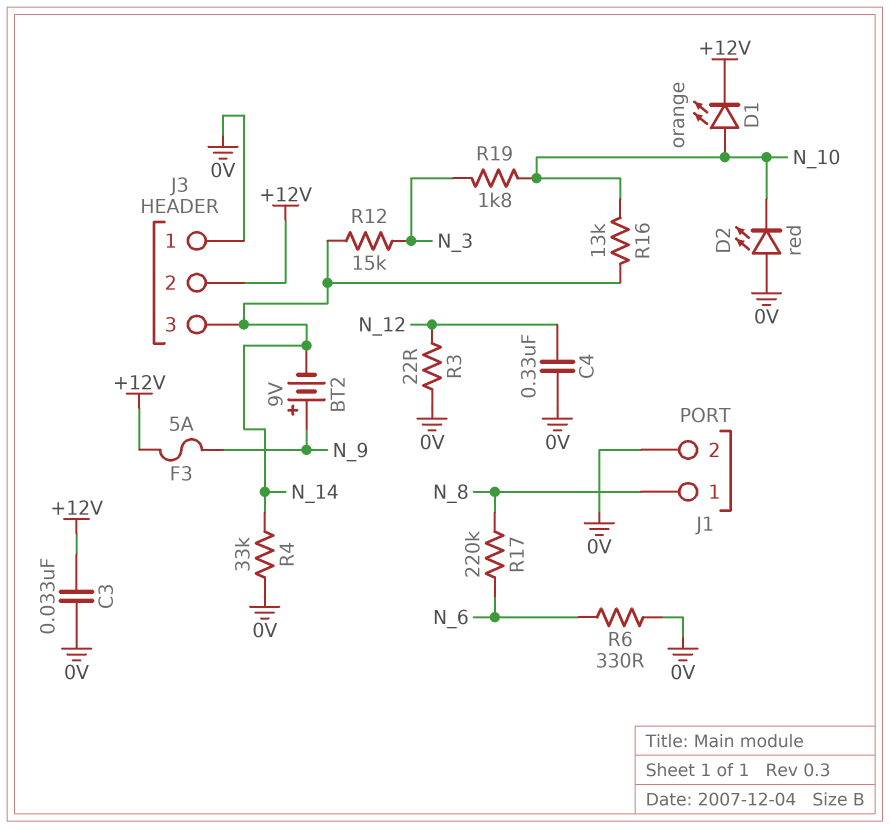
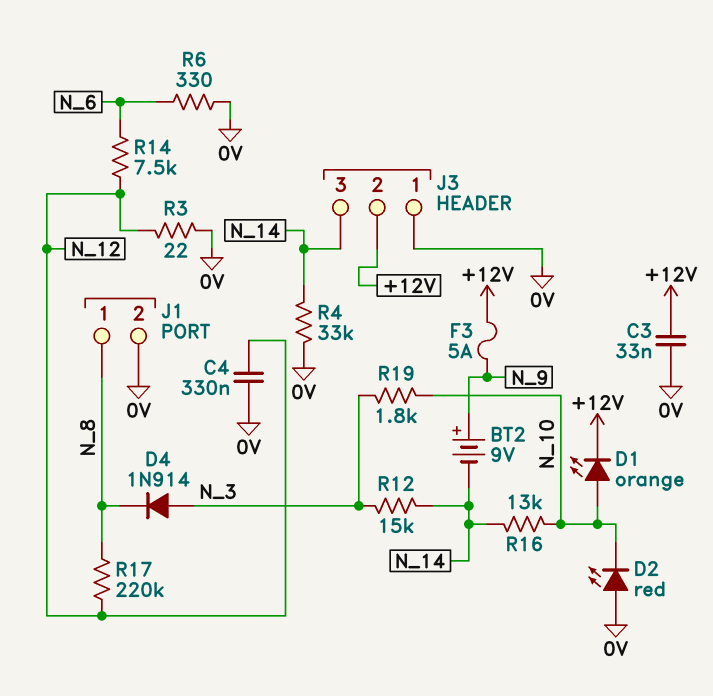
D4: none -> diode 1N914 (A N_3, K N_8)
R14: none -> 7.5k (N_6, N_12)
R17: 220k (N_6, N_8) -> 220k (N_8, N_12)

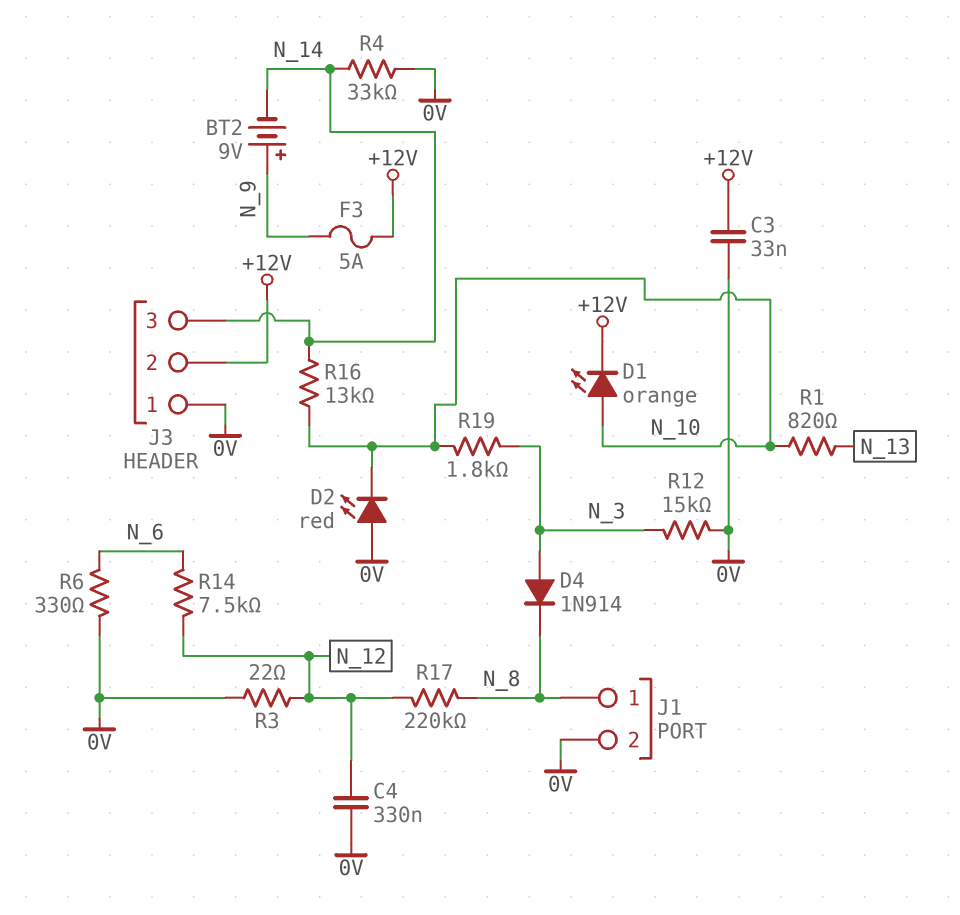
R1: none -> 820 (N_10, N_13)
R12: 15k (N_3, N_14) -> 15k (0V, N_3)

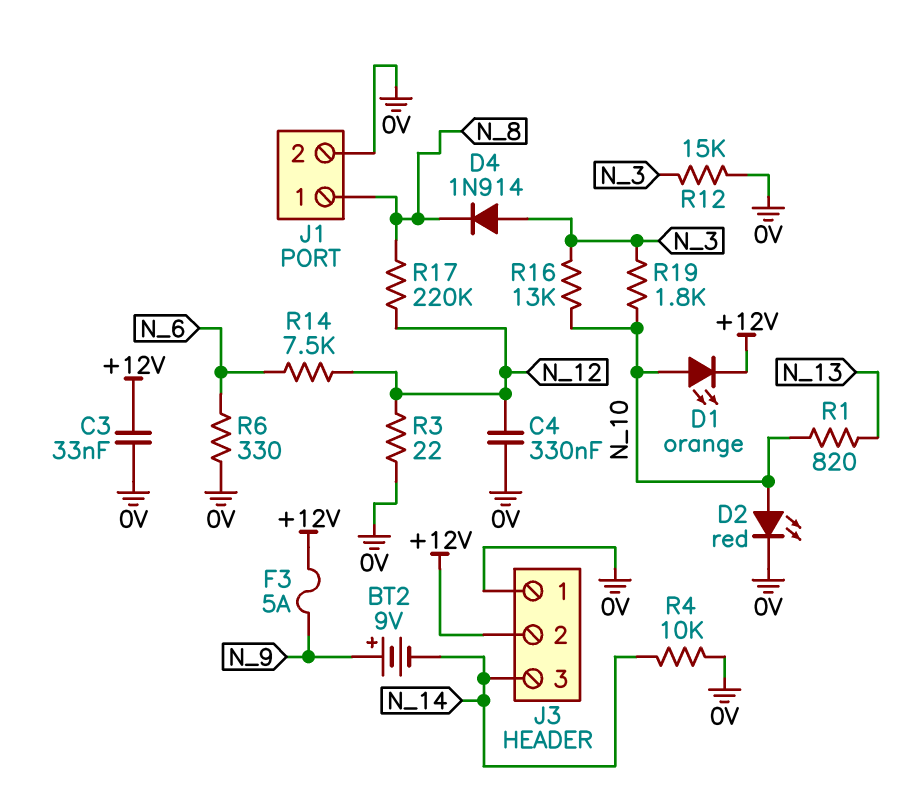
D2: LED red (A 0V, K N_10) -> LED red (A N_10, K 0V)
R4: 33k (0V, N_14) -> 10k (0V, N_14)
R16: 13k (N_10, N_14) -> 13k (N_3, N_10)

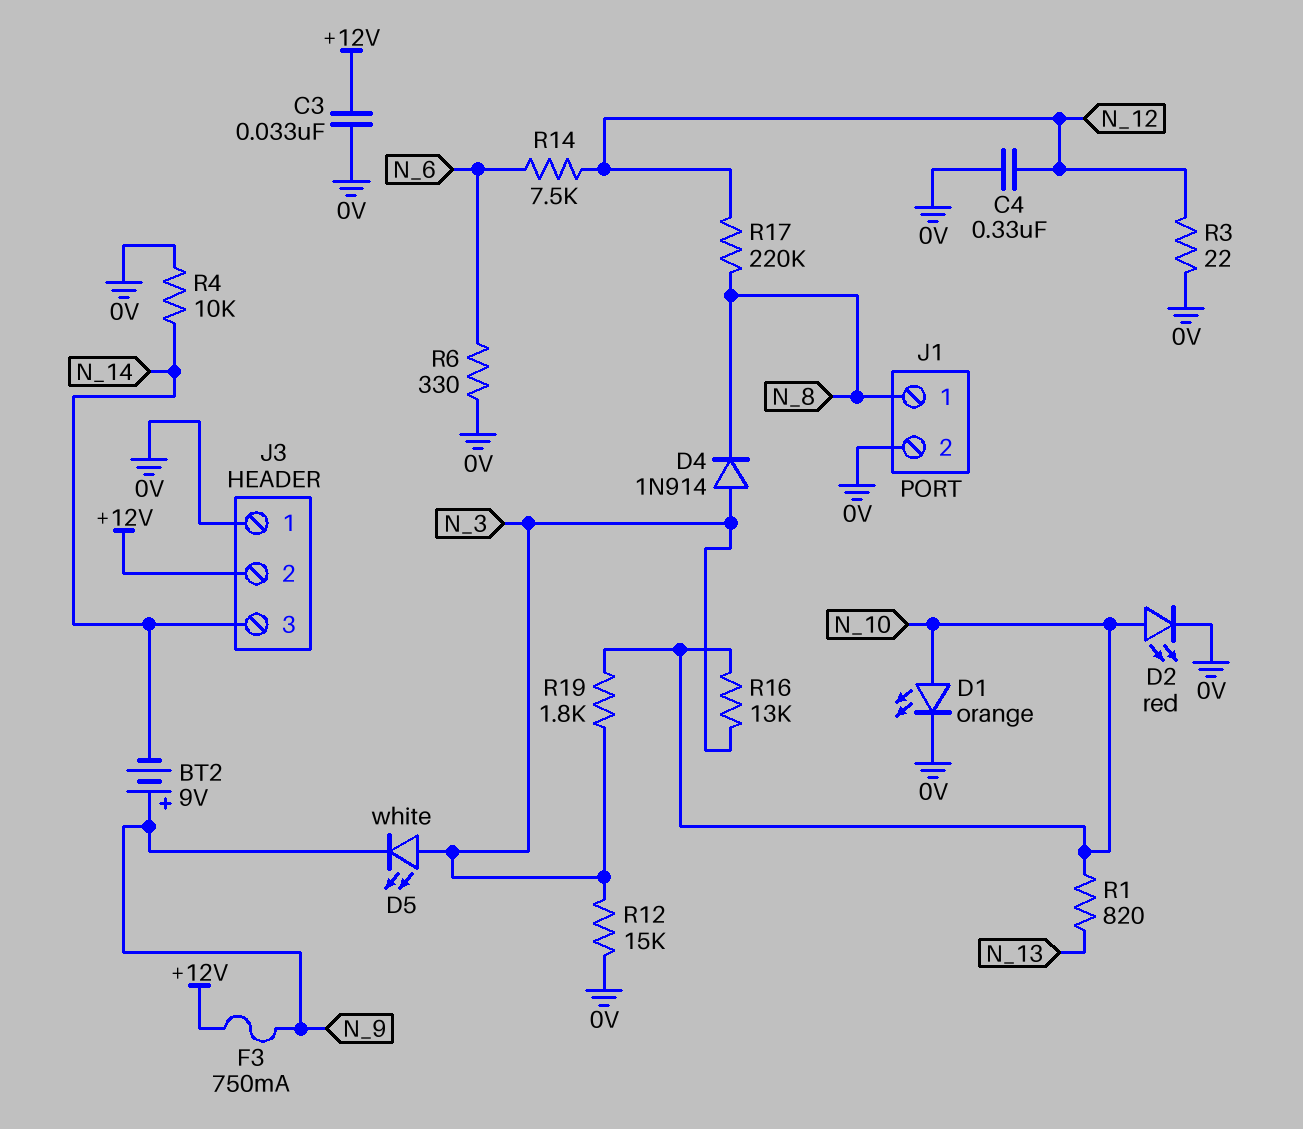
D1: LED orange (A N_10, K +12V) -> LED orange (A N_10, K 0V)
D5: none -> LED white (A N_3, K N_9)
F3: 5A (+12V, N_9) -> 750mA (+12V, N_9)

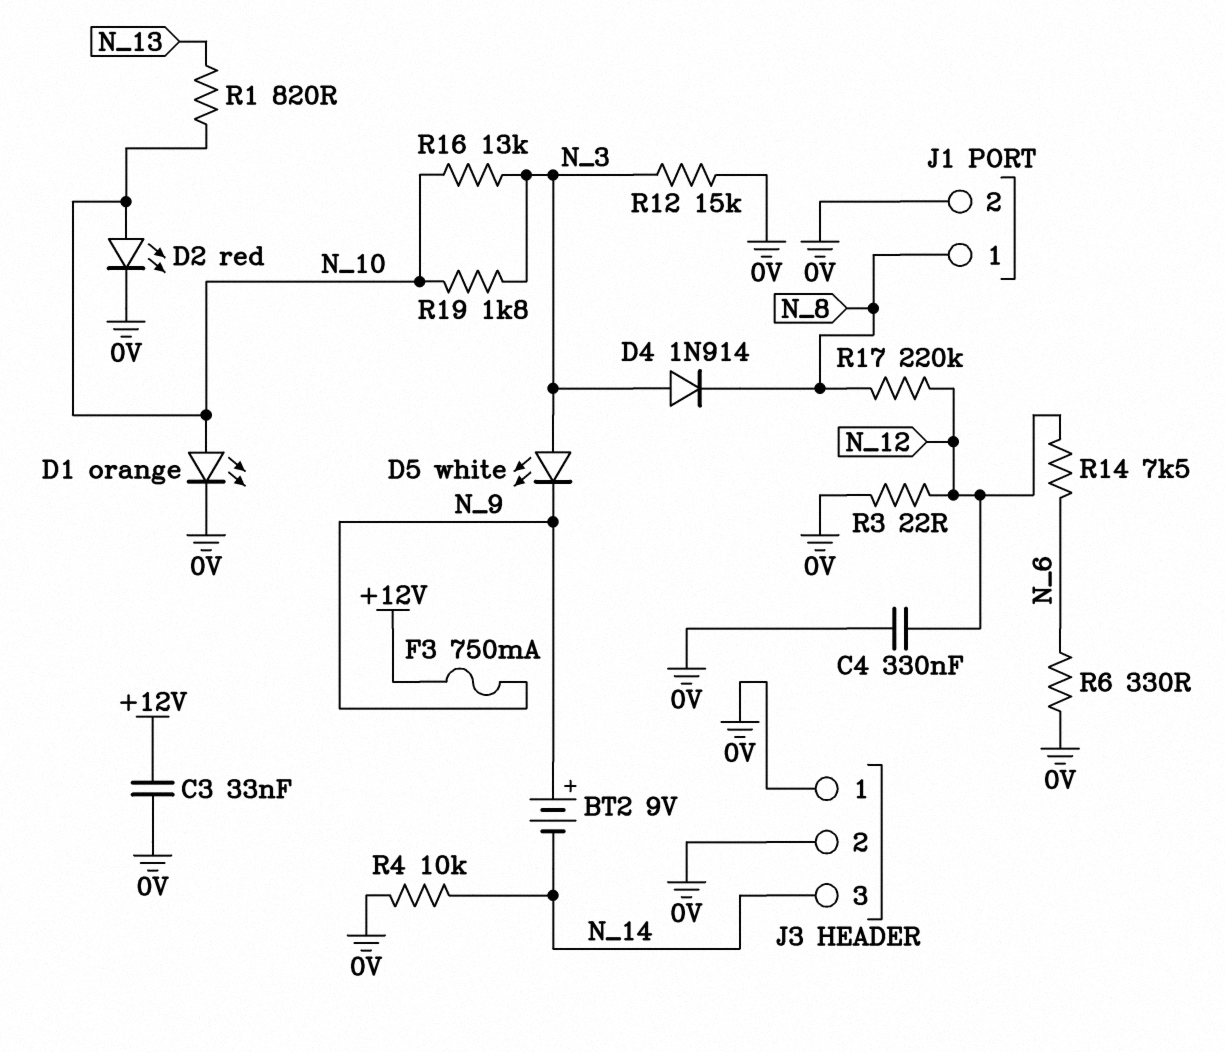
J3 pin 2: +12V -> 0V

